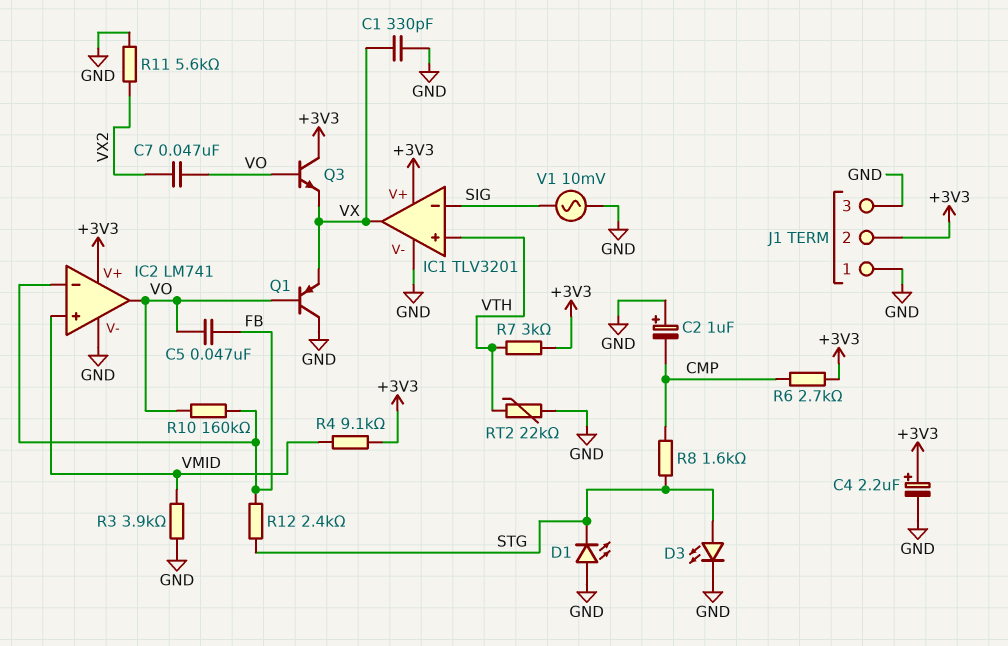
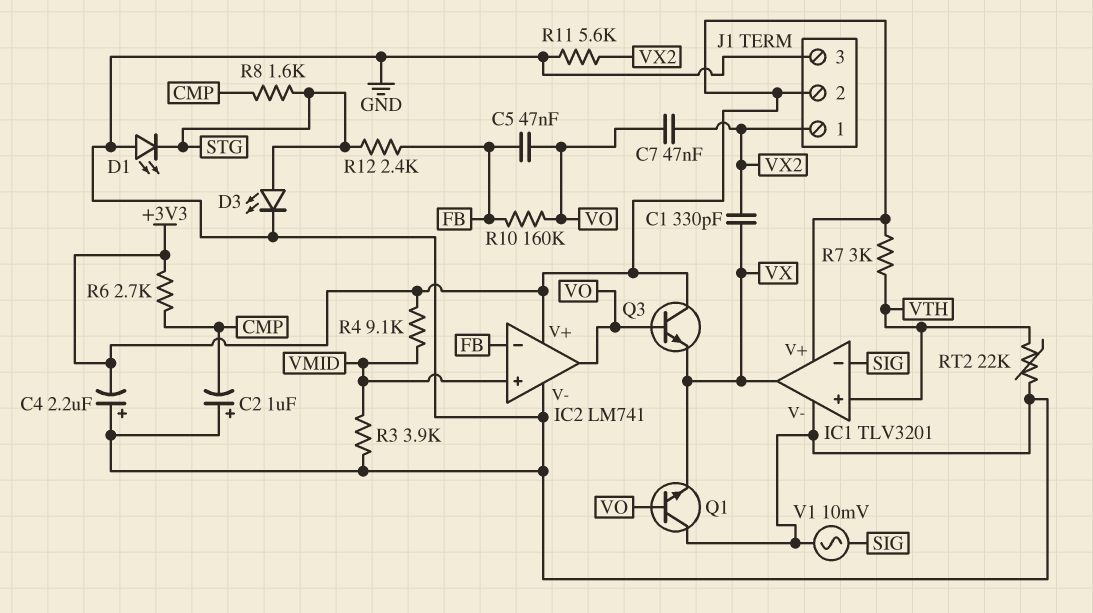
C1: 330pF (GND, VX) -> 330pF (VX, VX2)
C4: 2.2uF (plus +3V3, minus GND) -> 2.2uF (plus GND, minus +3V3)
J1 pin 1: GND -> VX2
Q1: PNP (B VO, C GND, E VX) -> NPN (B VO, C GND, E VX)

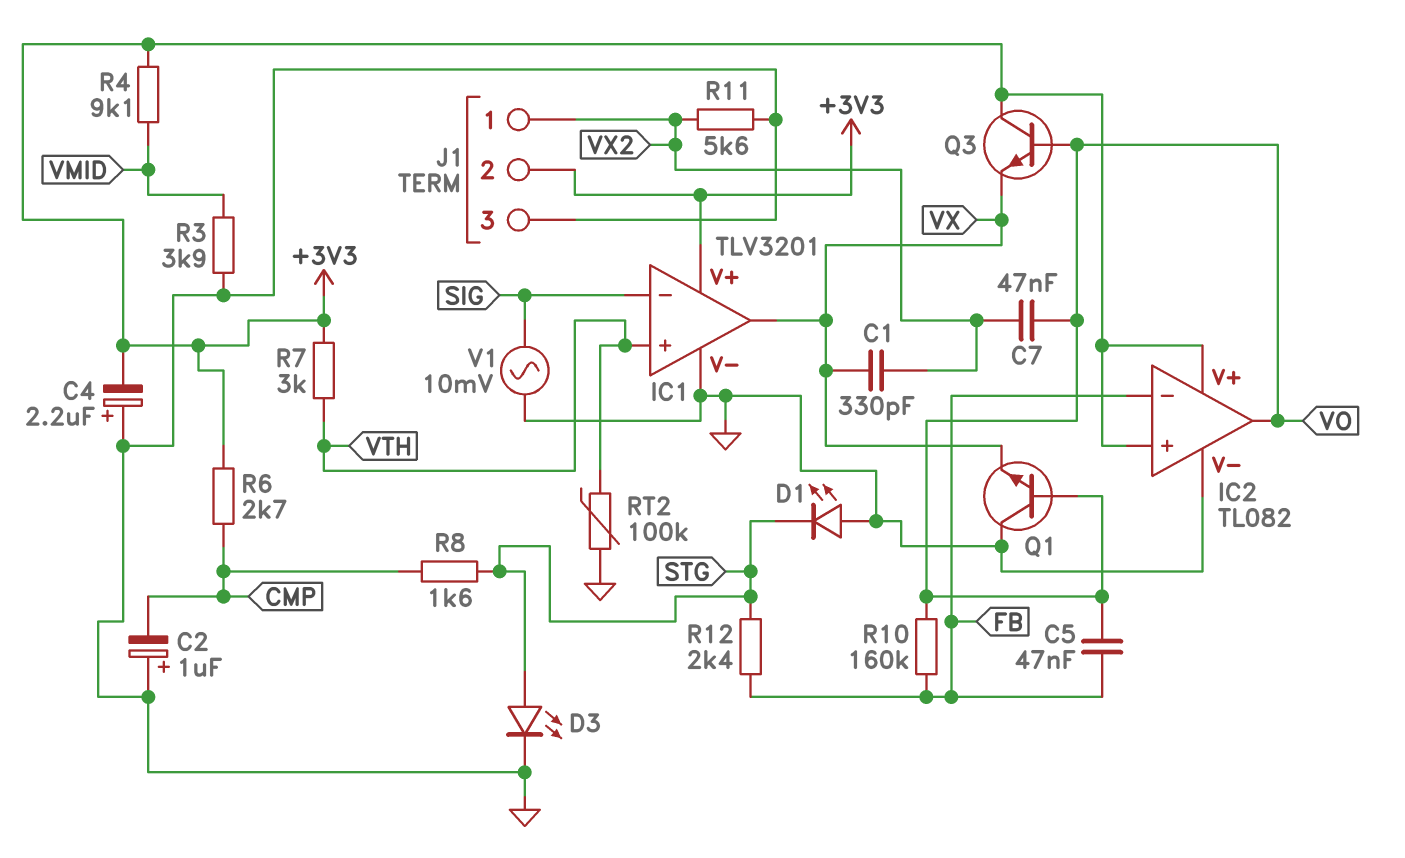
IC2: LM741 -> TL082
IC2 pin in+: VMID -> +3V3
RT2: 22k (GND, VTH) -> 100k (GND, VTH)

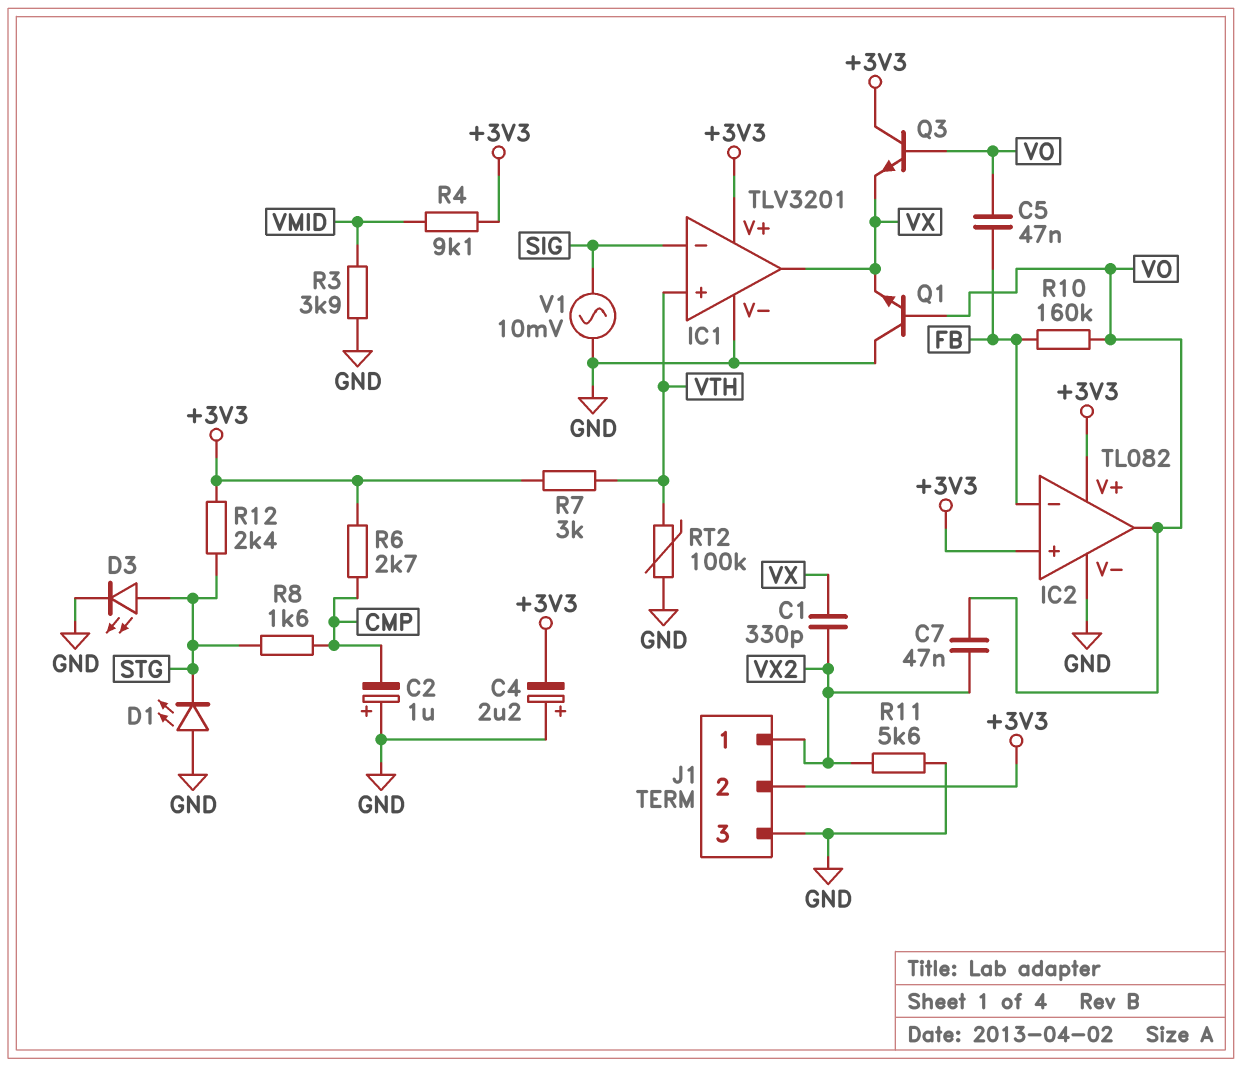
R12: 2.4k (FB, STG) -> 2.4k (+3V3, STG)

